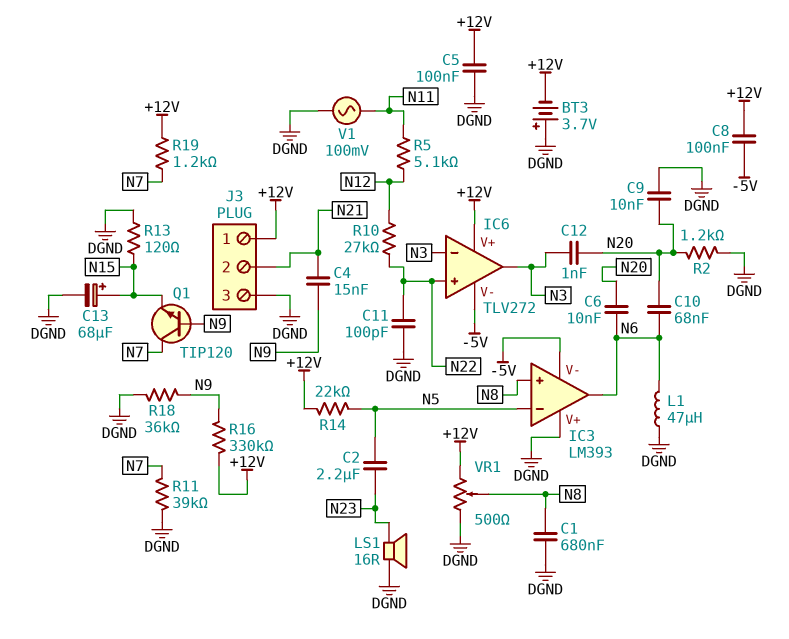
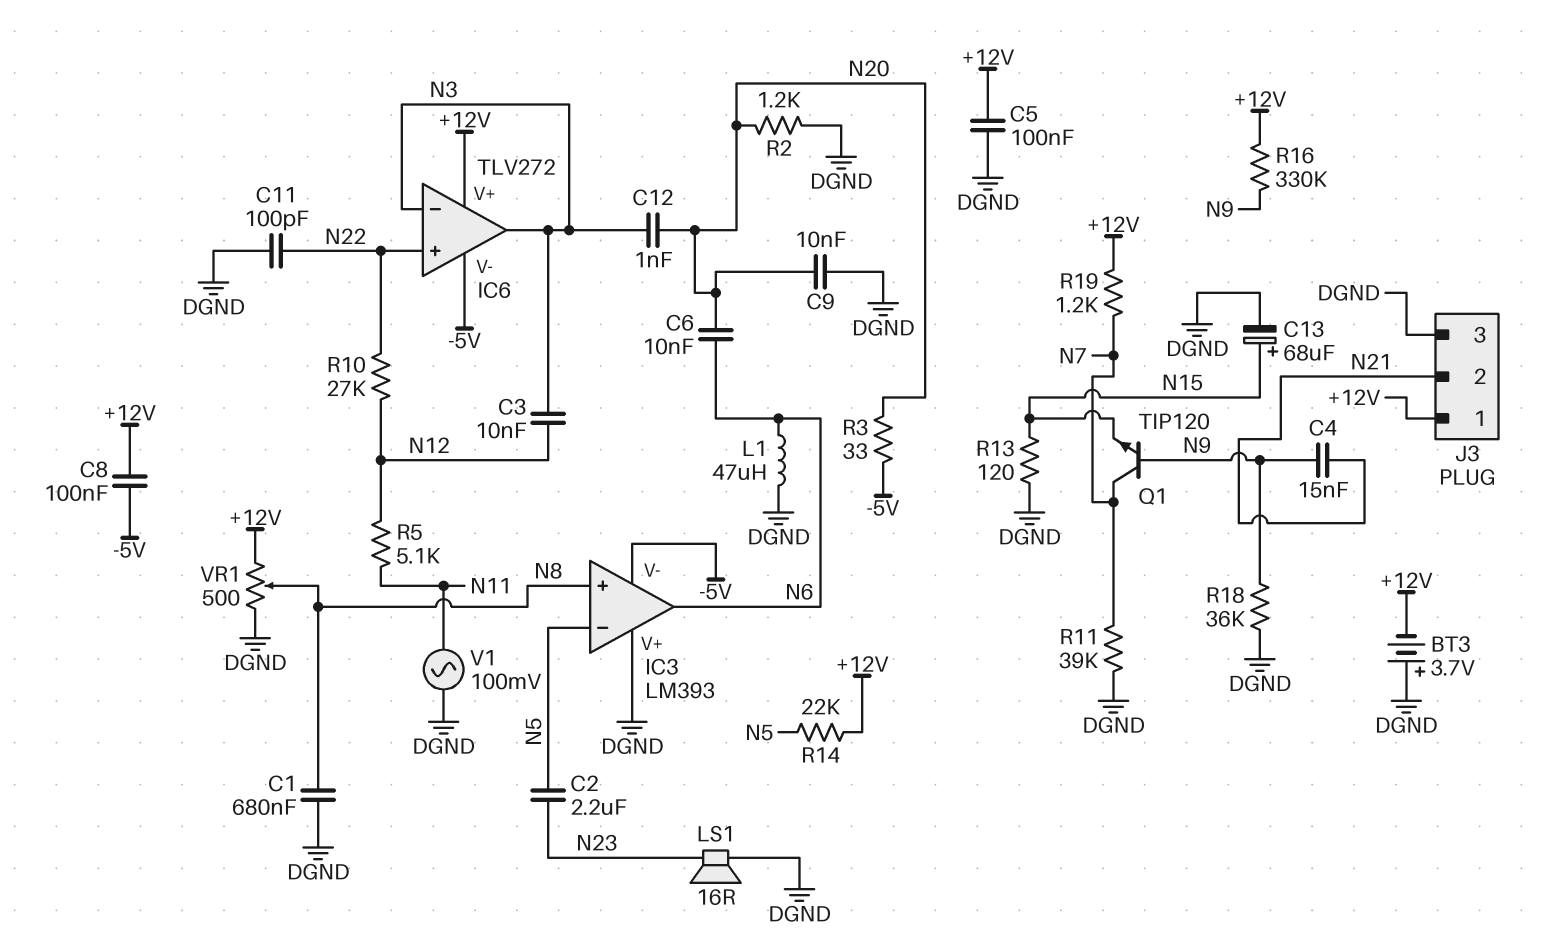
C3: none -> 10nF (N3, N12)
C10: 68nF (N6, N20) -> none
R3: none -> 33 (-5V, N20)

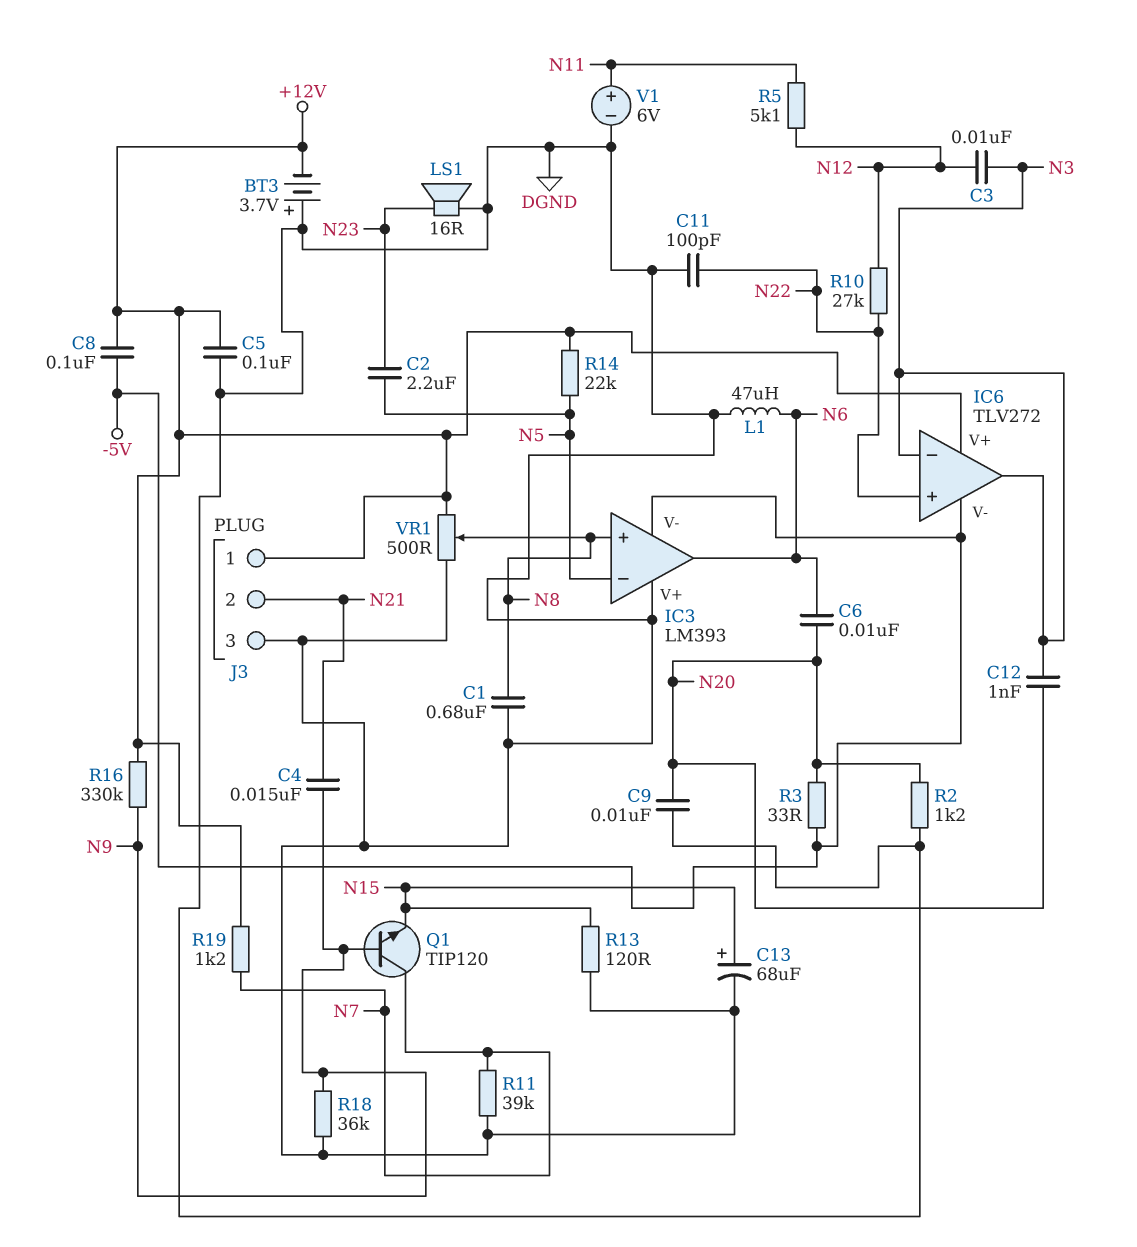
V1: AC 100mV (DGND, N11) -> 6V (plus N11, minus DGND)

